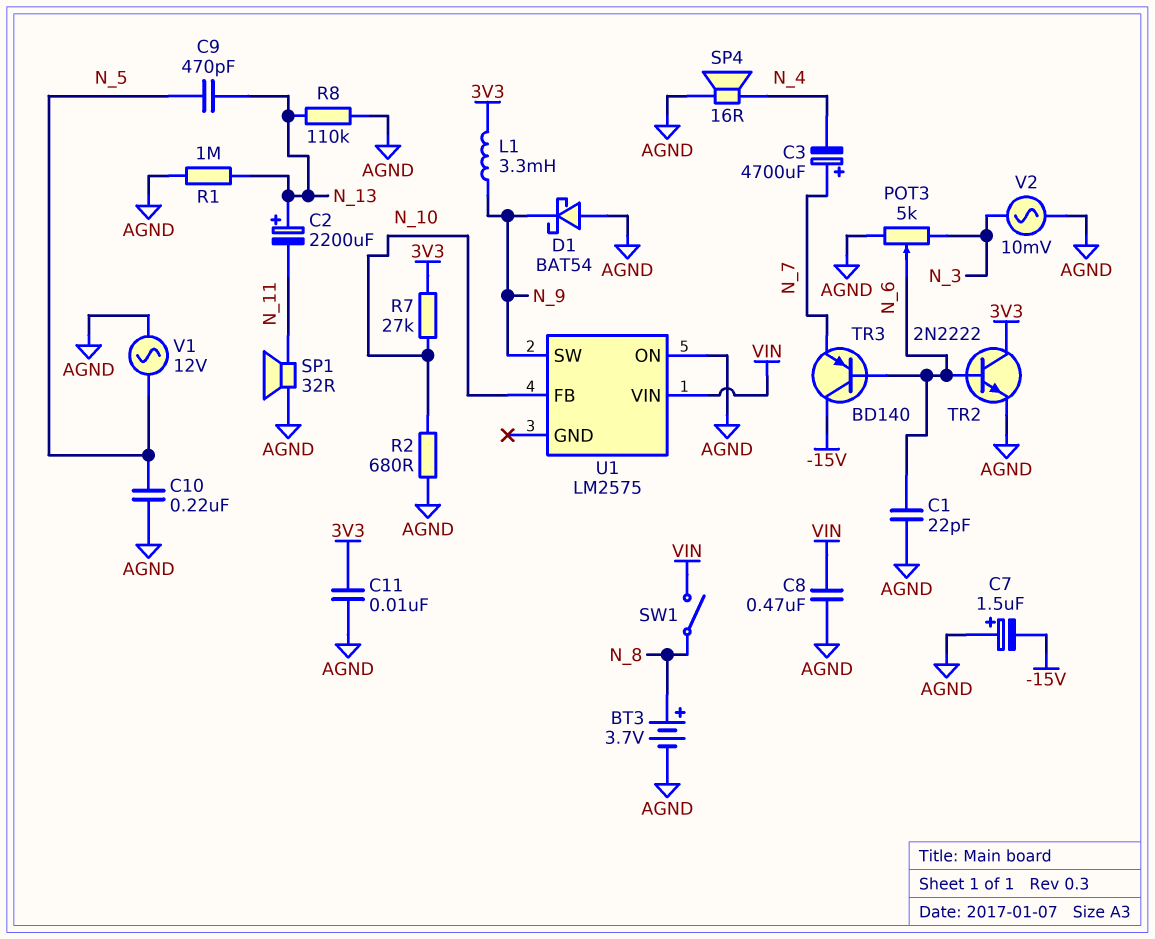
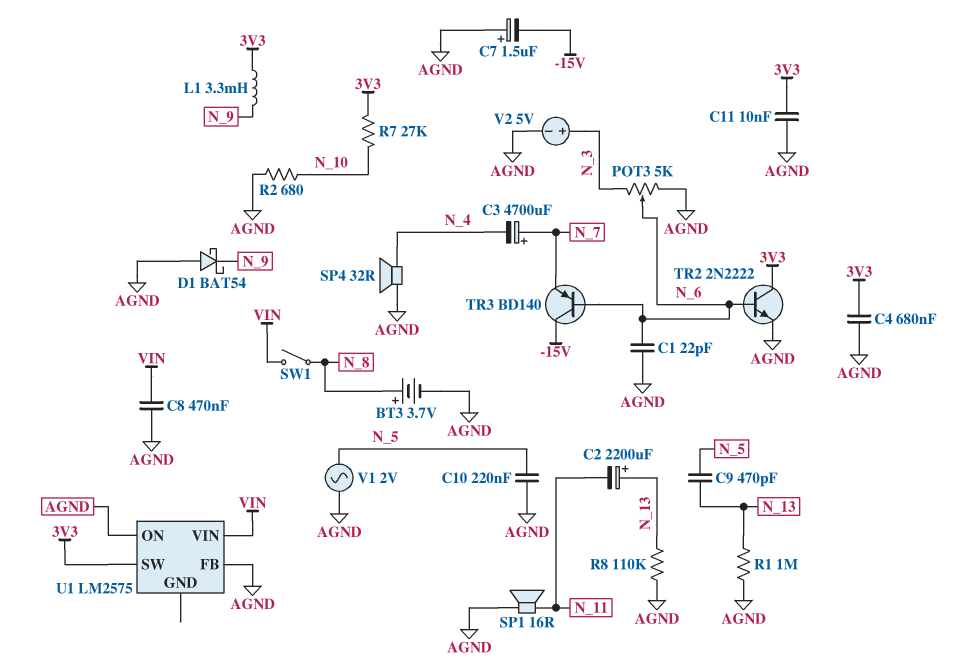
C4: none -> 680nF (3V3, AGND)
SP1: speaker 32R (AGND, N_11) -> speaker 16R (AGND, N_11)
SP4: speaker 16R (AGND, N_4) -> speaker 32R (AGND, N_4)
U1 pin FB: N_10 -> AGND
U1 pin SW: N_9 -> 3V3
V1: AC 12V (AGND, N_5) -> AC 2V (AGND, N_5)
V2: AC 10mV (AGND, N_3) -> 5V (plus N_3, minus AGND)

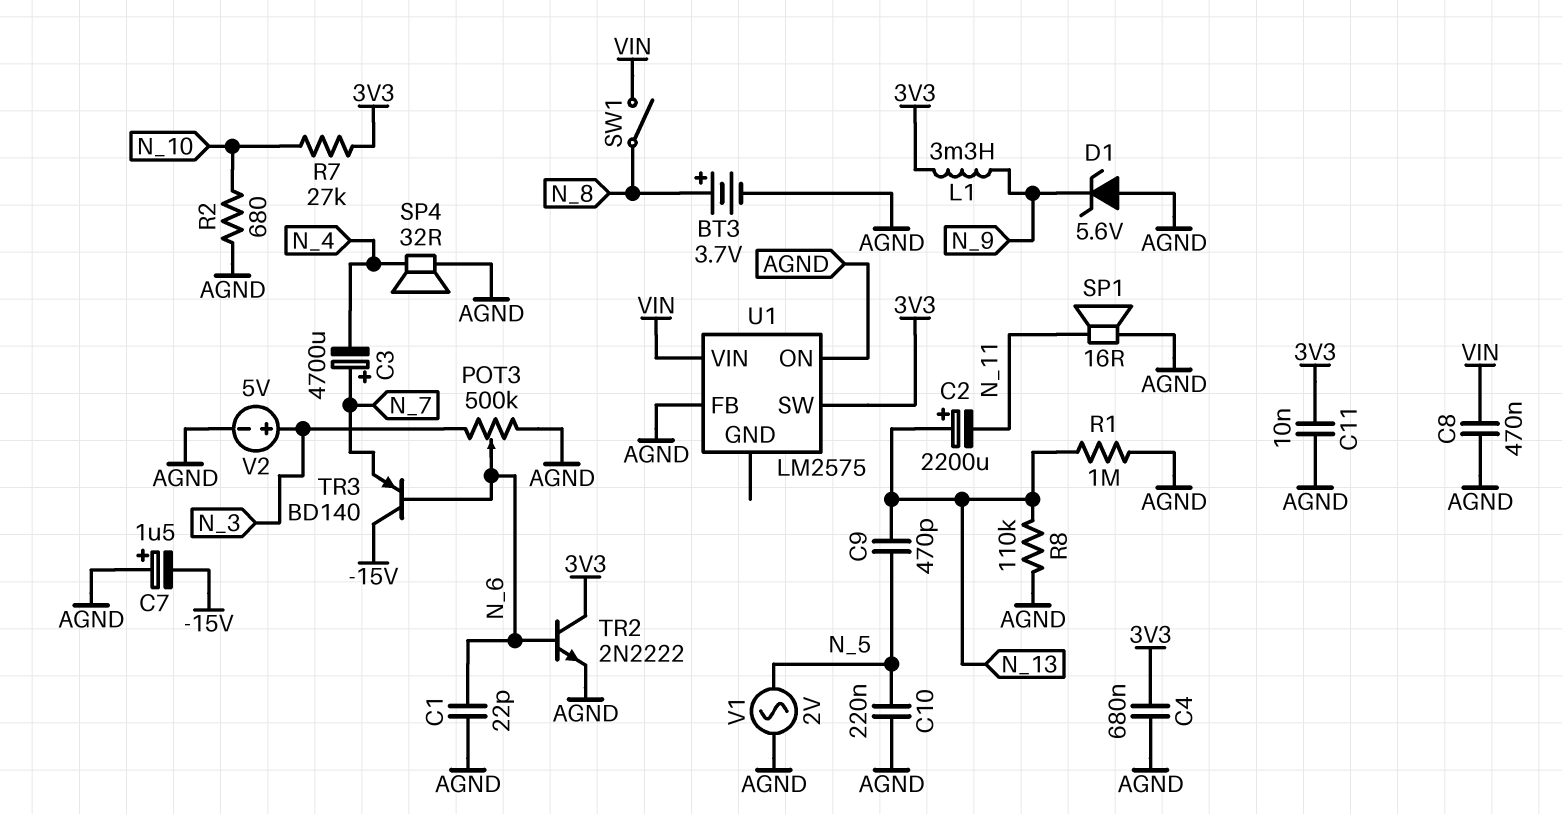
D1: schottky BAT54 (A AGND, K N_9) -> zener 5.6V (A AGND, K N_9)
POT3: 5k (AGND, N_3, wiper N_6) -> 500k (AGND, N_3, wiper N_6)

